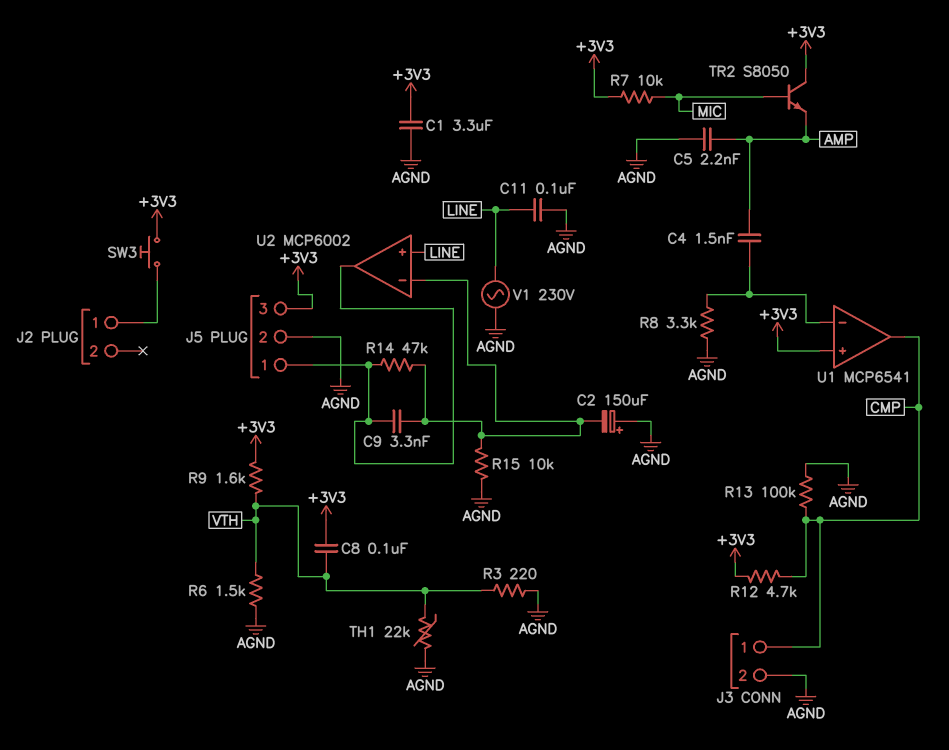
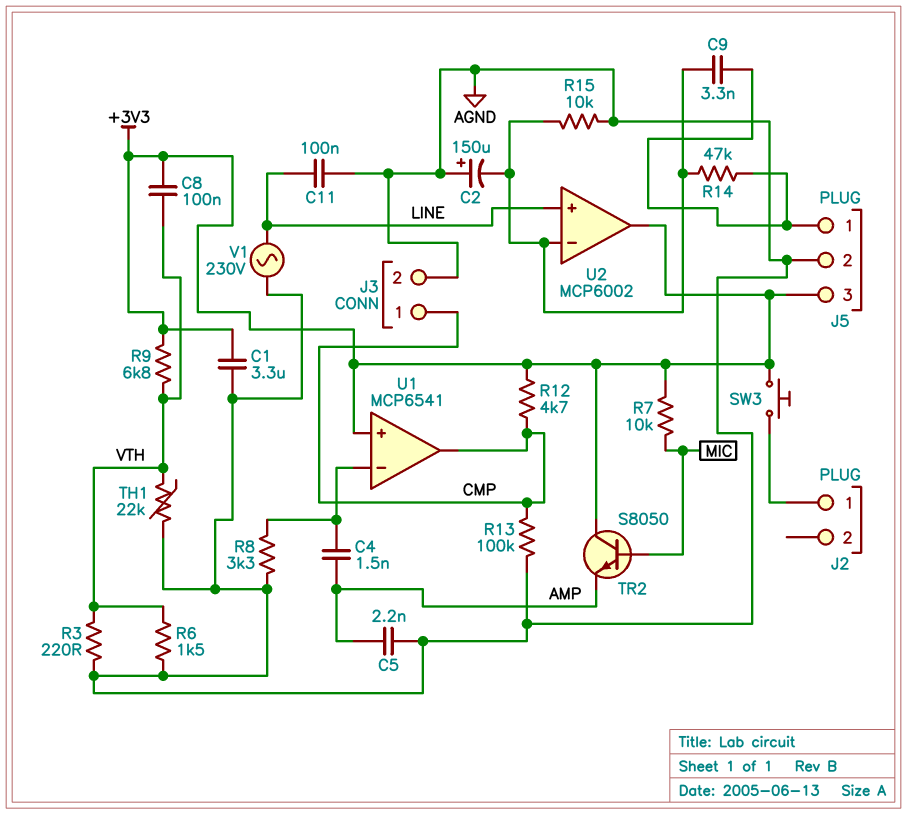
R9: 1.6k (+3V3, VTH) -> 6.8k (+3V3, VTH)
U2 pin out: J5/1 -> +3V3

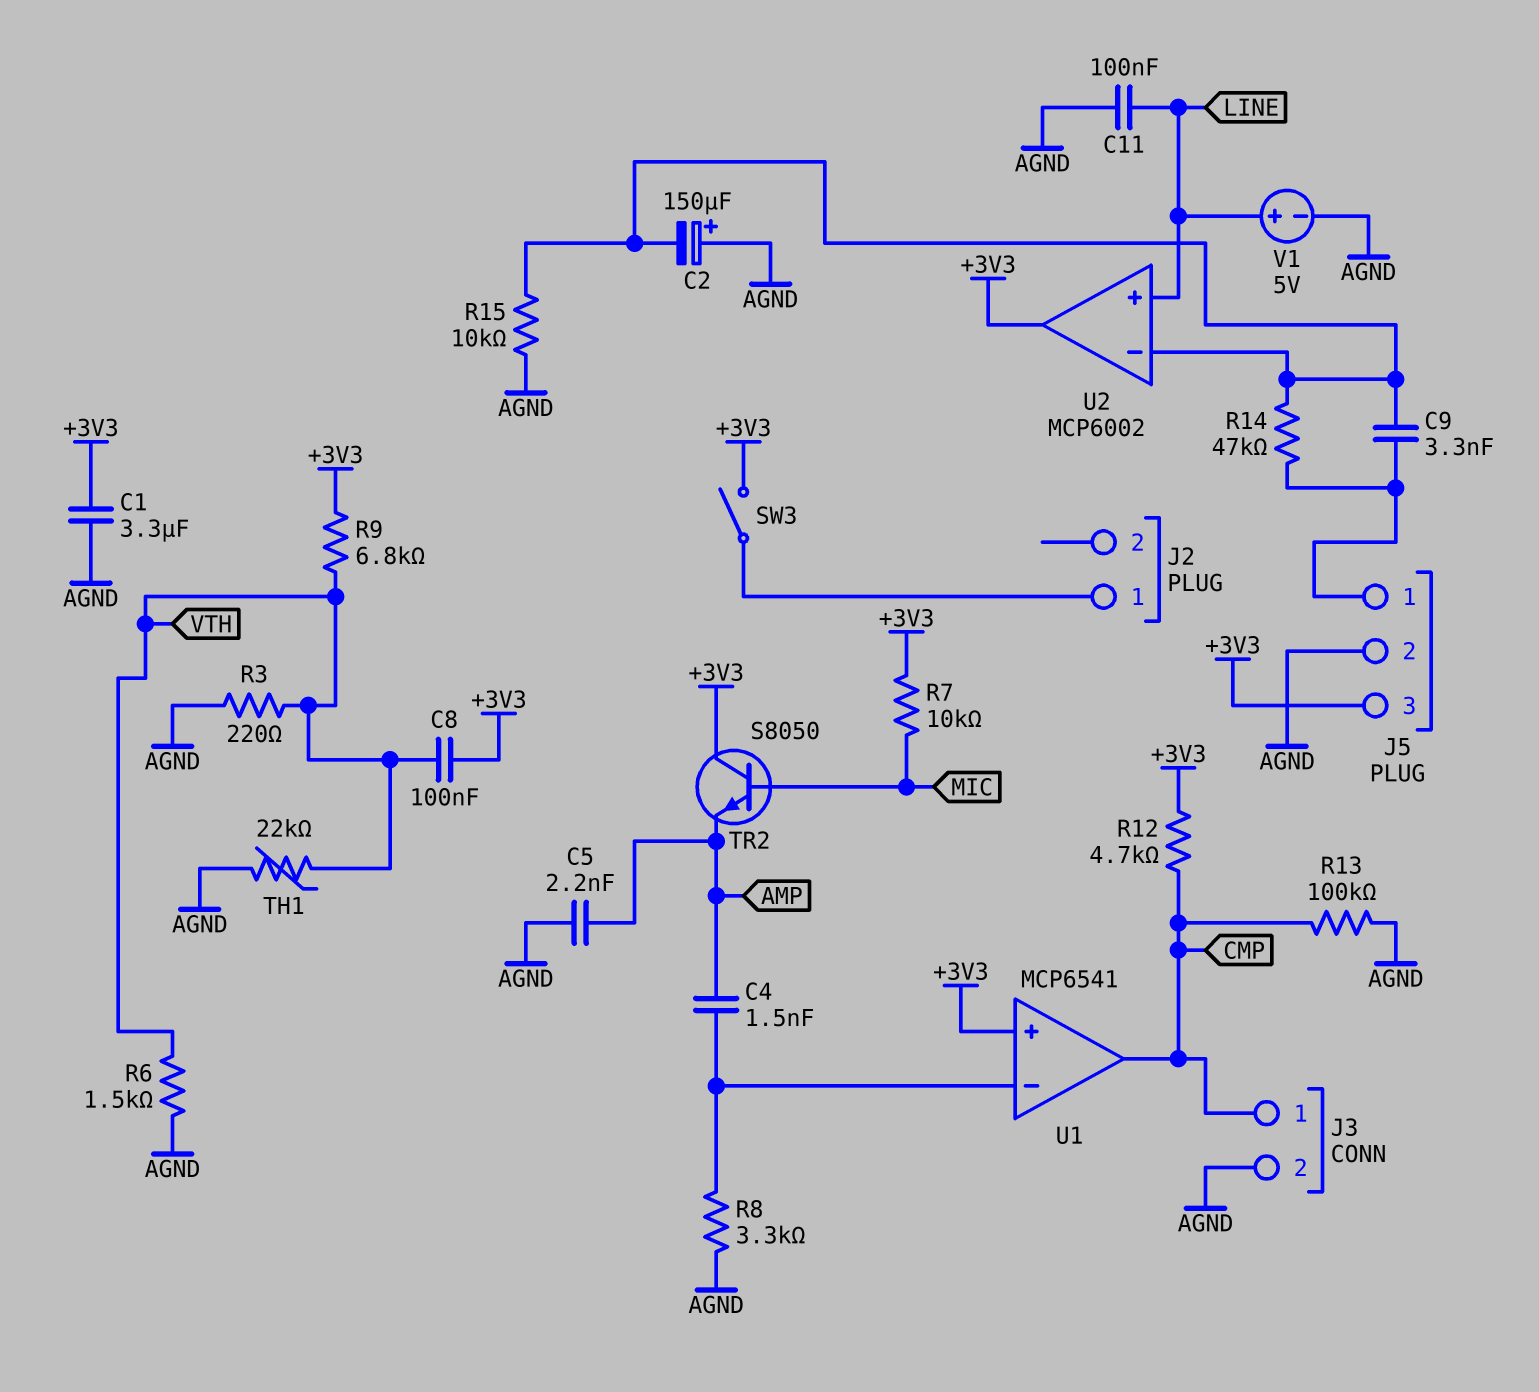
SW3: button (+3V3, J2/1) -> switch (+3V3, J2/1)
V1: AC 230V (AGND, LINE) -> 5V (plus LINE, minus AGND)

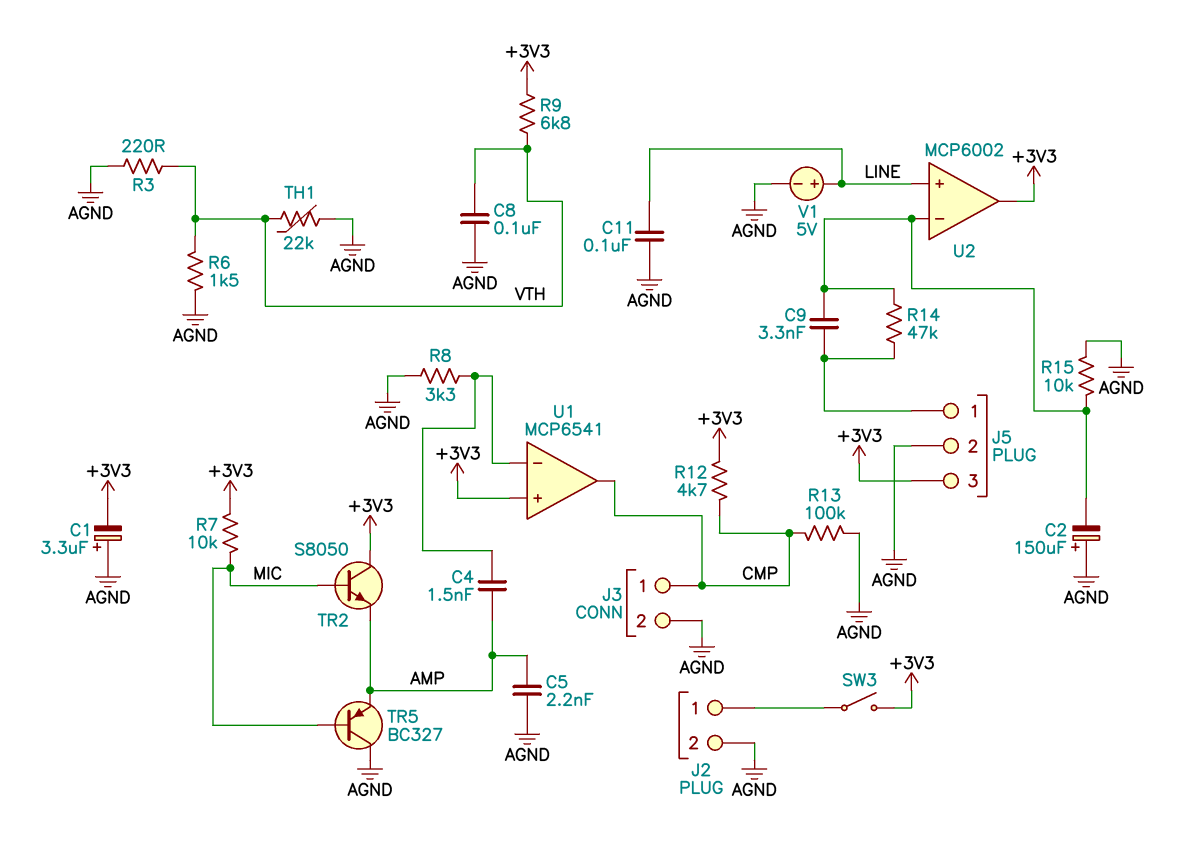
C1: 3.3uF (+3V3, AGND) -> 3.3uF (plus AGND, minus +3V3)
C8: 100nF (+3V3, VTH) -> 100nF (AGND, VTH)
J2 pin 2: none -> AGND
TR5: none -> PNP BC327 (B MIC, C AGND, E AMP)

